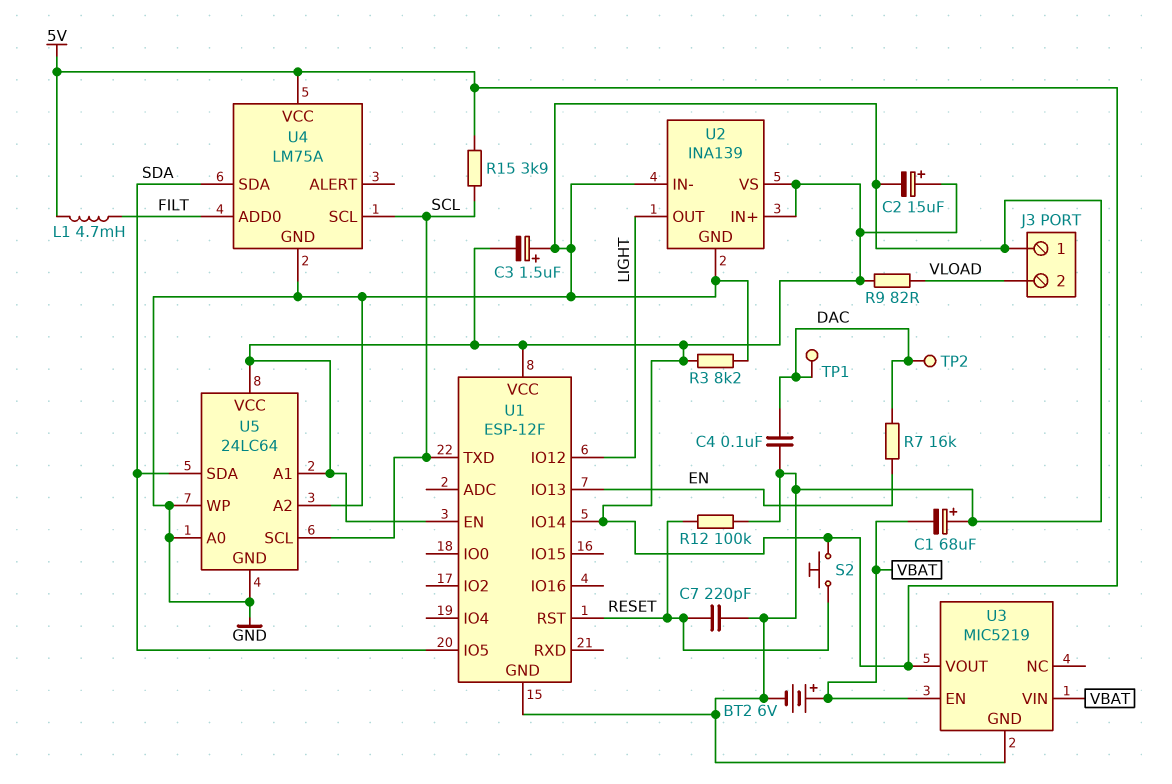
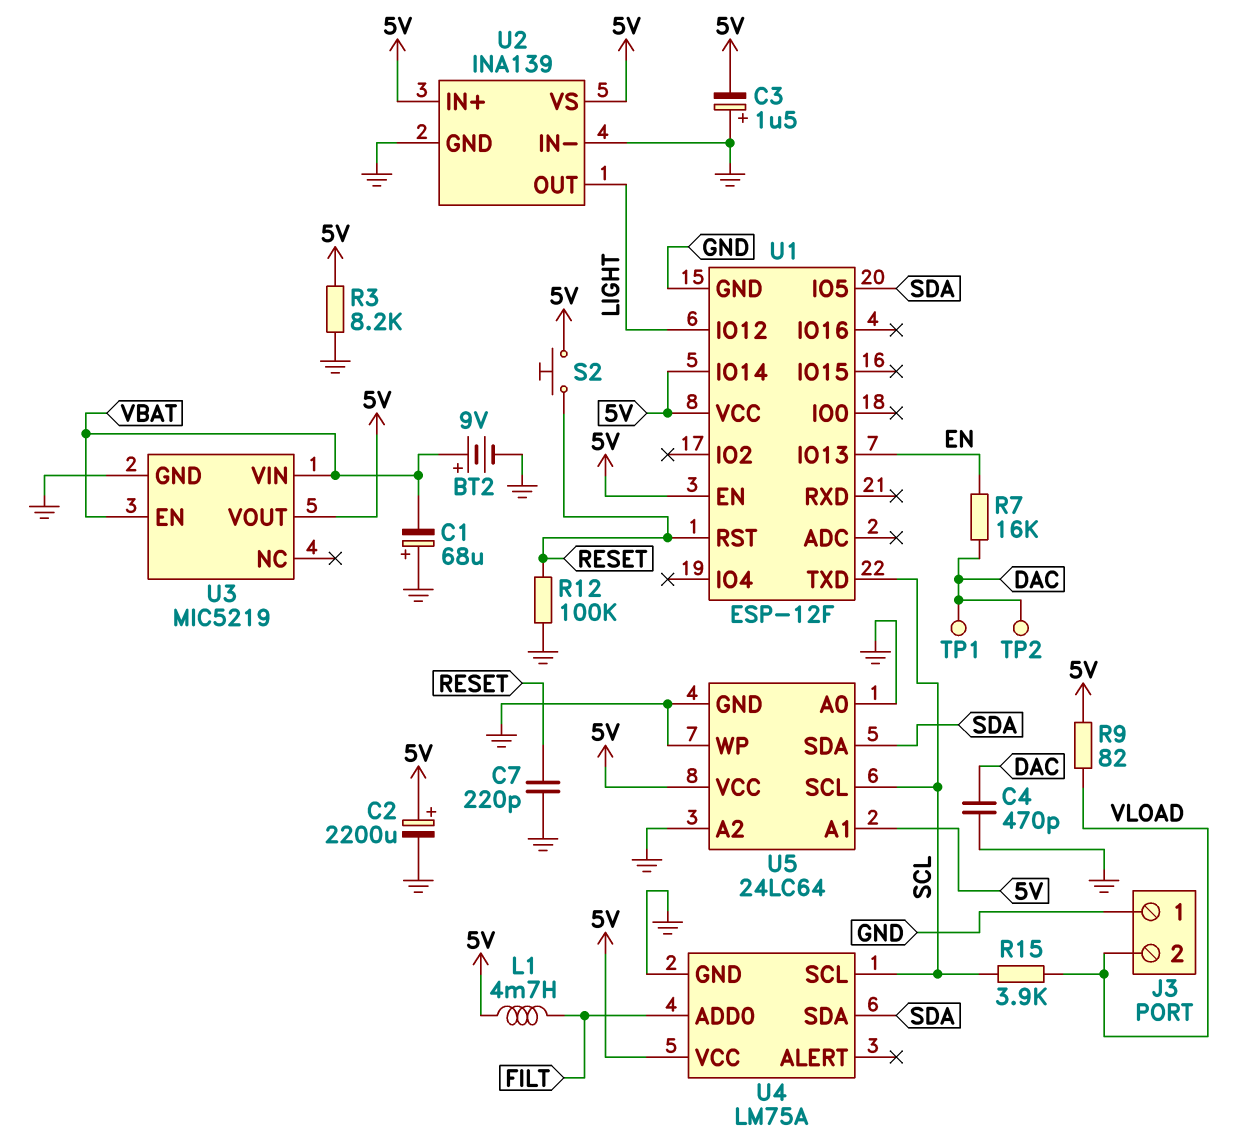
BT2: 6V (plus VBAT, minus GND) -> 9V (plus VBAT, minus GND)
C2: 15uF (plus 5V, minus GND) -> 2200uF (plus 5V, minus GND)
C4: 100nF (DAC, GND) -> 470pF (DAC, GND)
R15: 3.9k (5V, SCL) -> 3.9k (SCL, VLOAD)

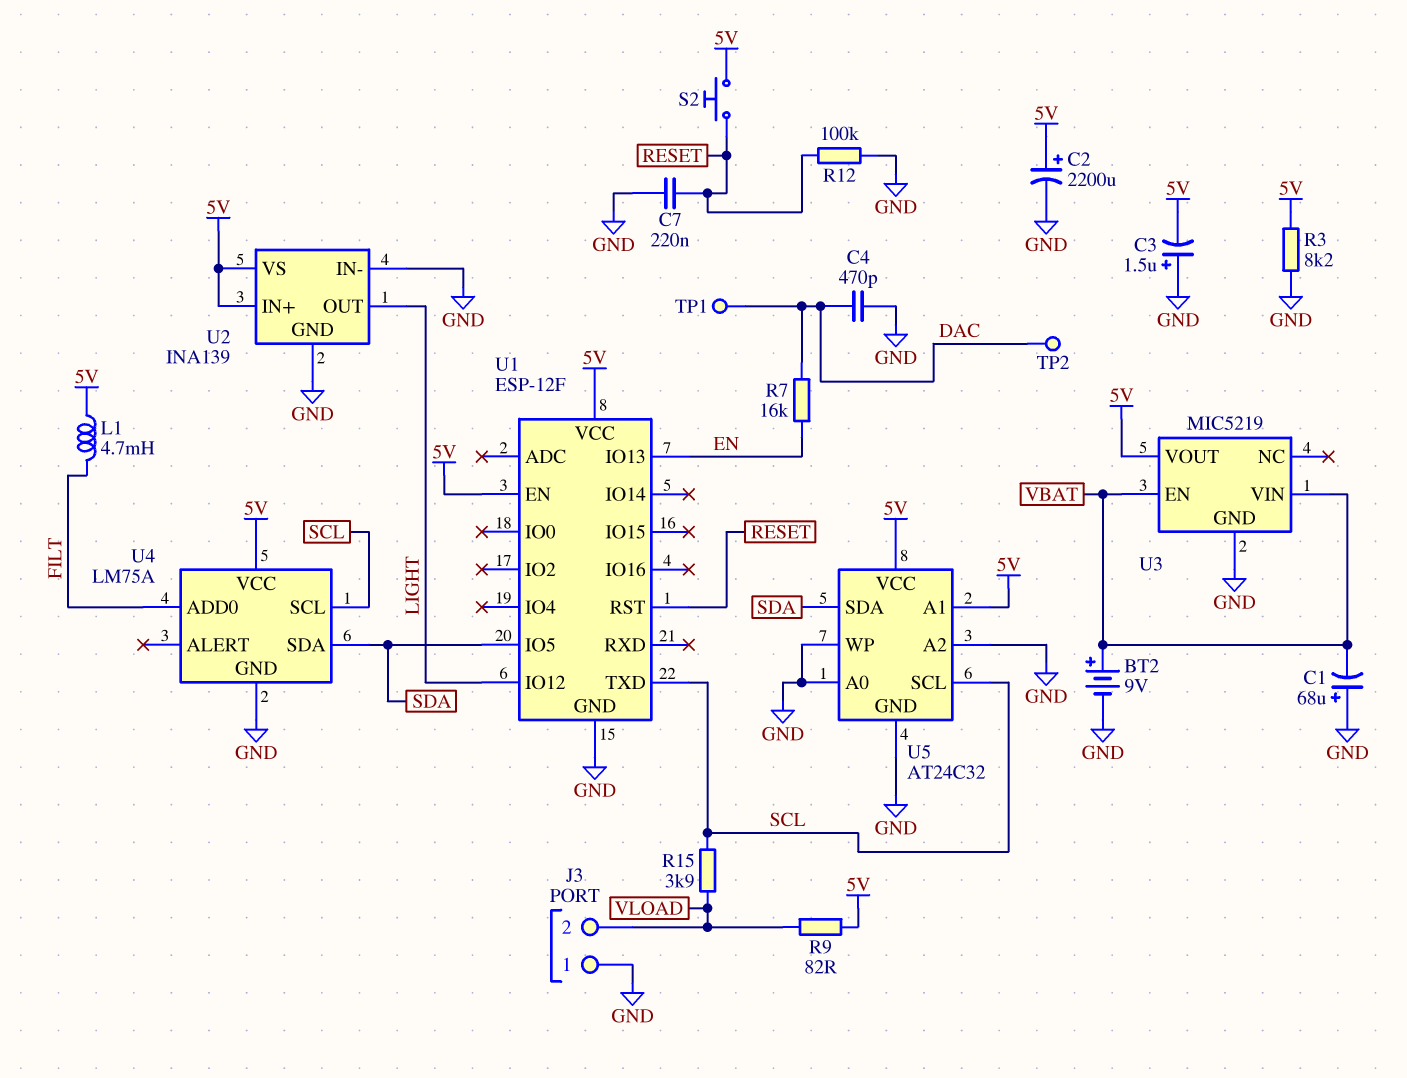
C7: 220pF (GND, RESET) -> 220nF (GND, RESET)
U1 pin IO14: 5V -> none
U5: 24LC64 -> AT24C32

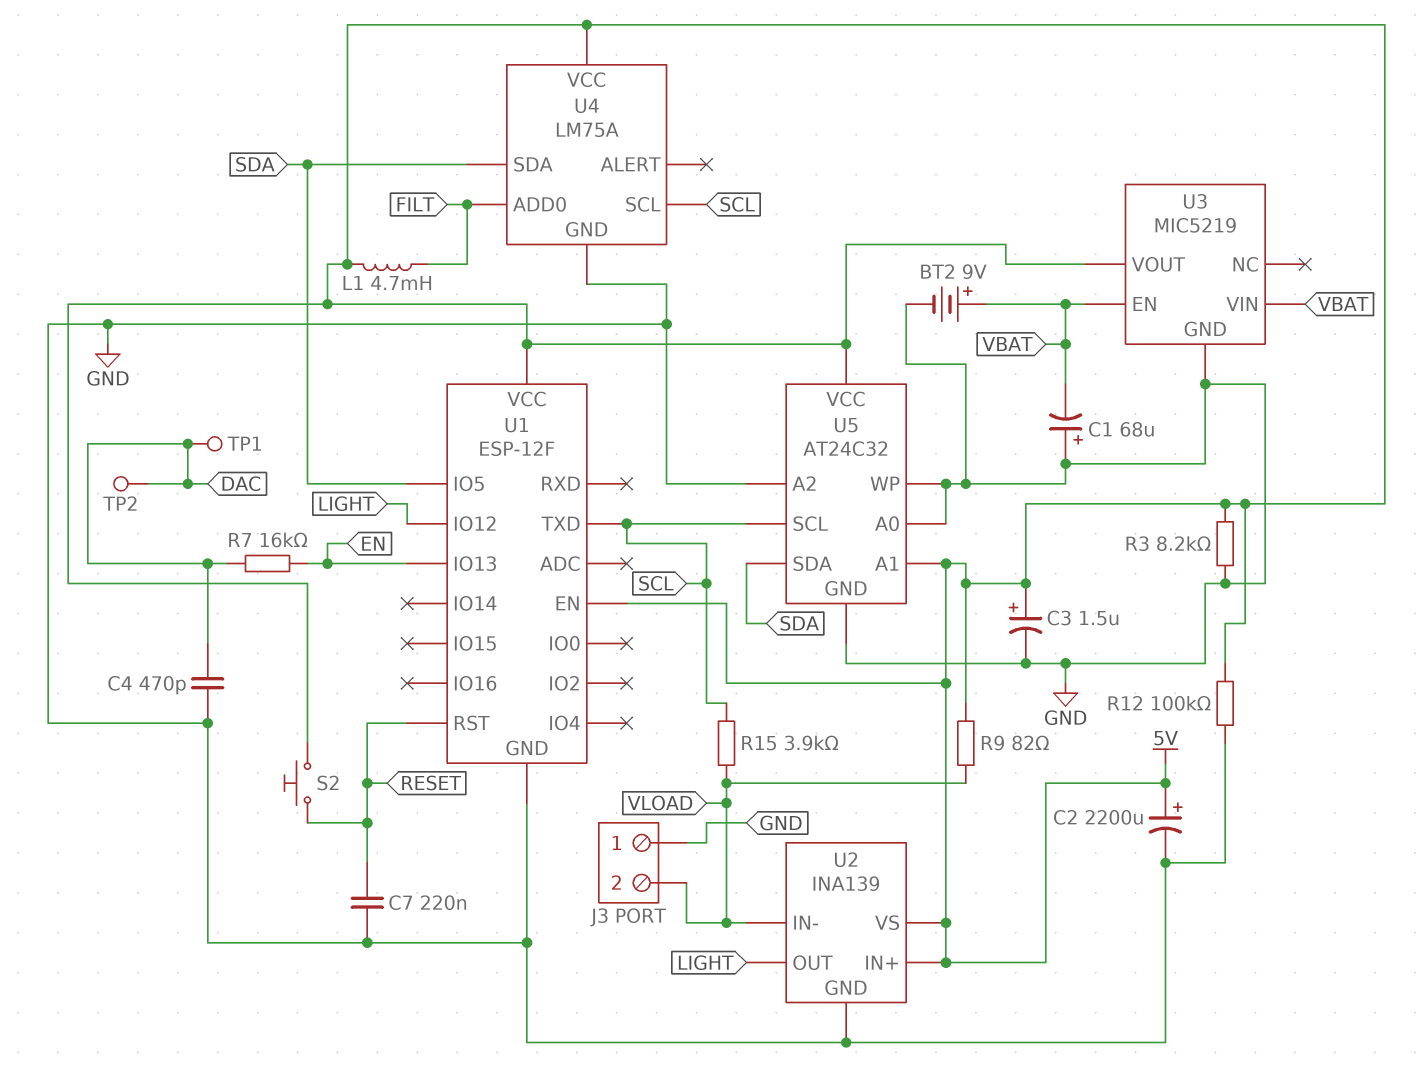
C3: 1.5uF (plus GND, minus 5V) -> 1.5uF (plus 5V, minus GND)
R12: 100k (GND, RESET) -> 100k (5V, GND)
U2 pin IN-: GND -> VLOAD

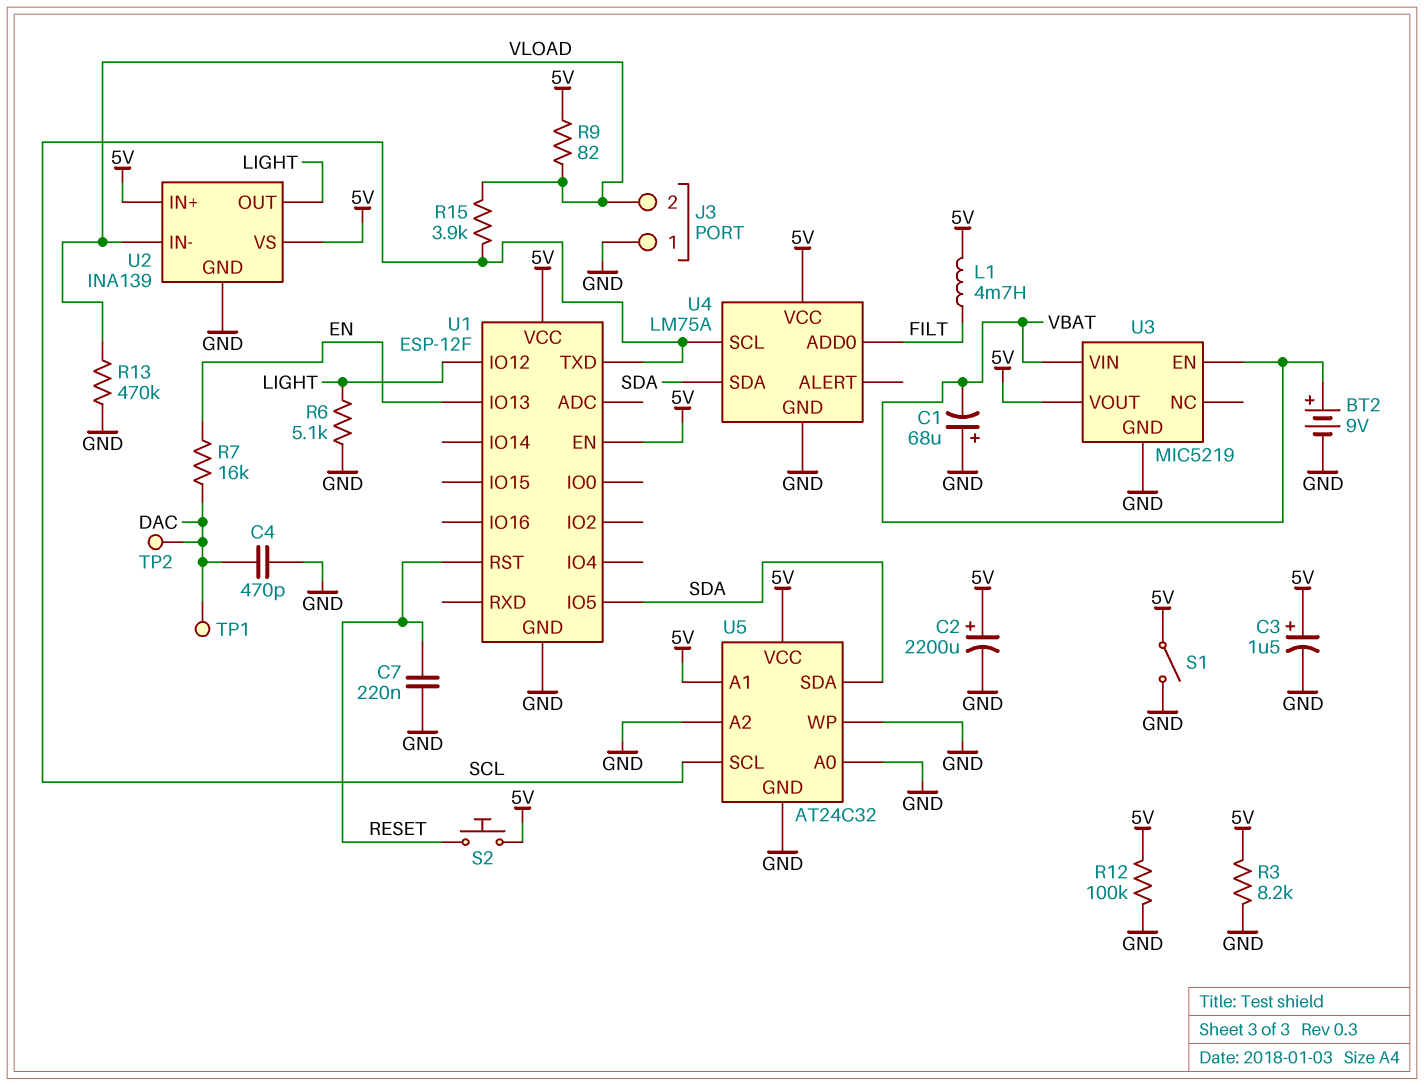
R6: none -> 5.1k (GND, LIGHT)
R13: none -> 470k (GND, VLOAD)
S1: none -> switch (5V, GND)

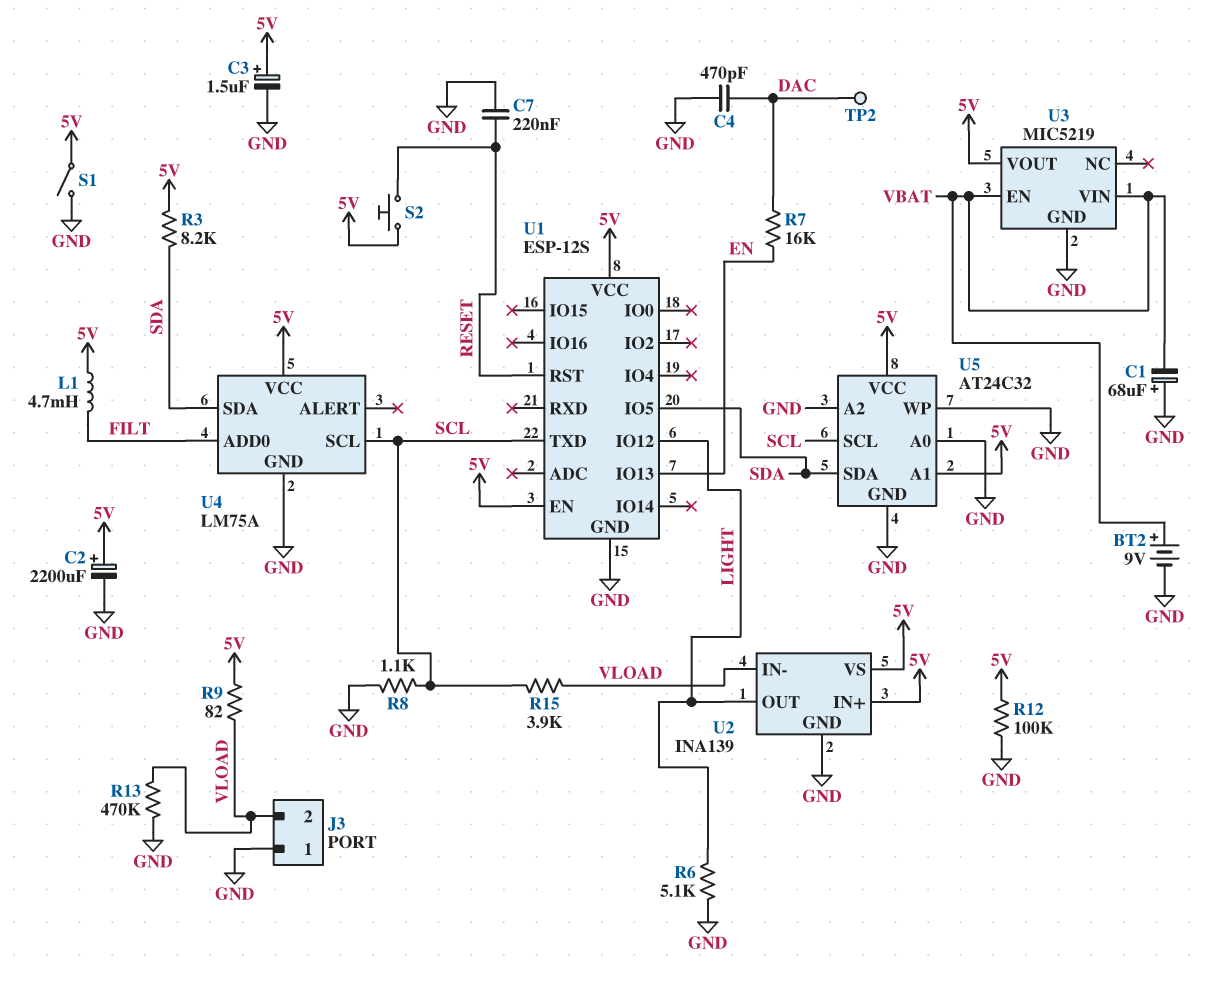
R3: 8.2k (5V, GND) -> 8.2k (5V, SDA)
R8: none -> 1.1k (GND, SCL)
TP1: test point (DAC) -> none
U1: ESP-12F -> ESP-12S

